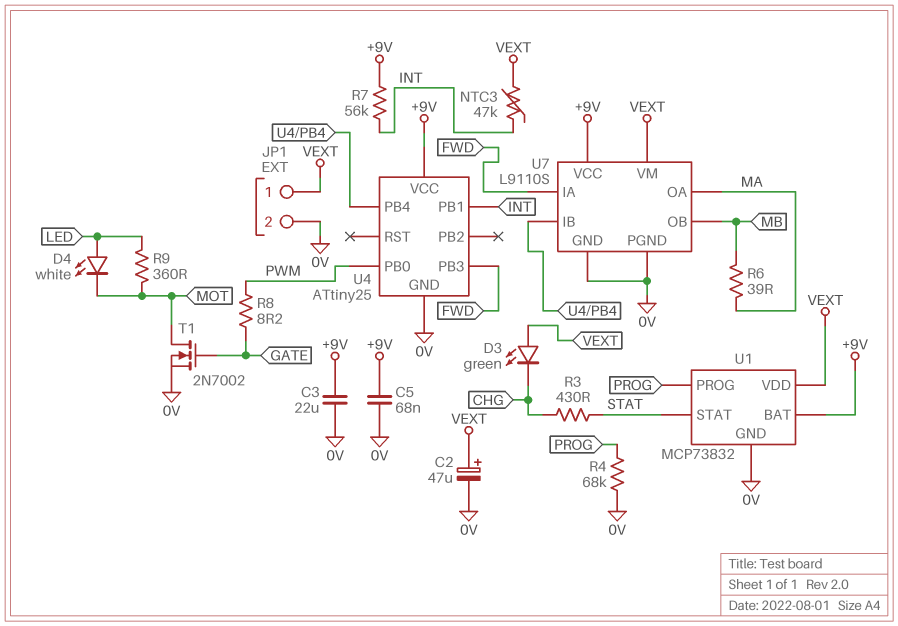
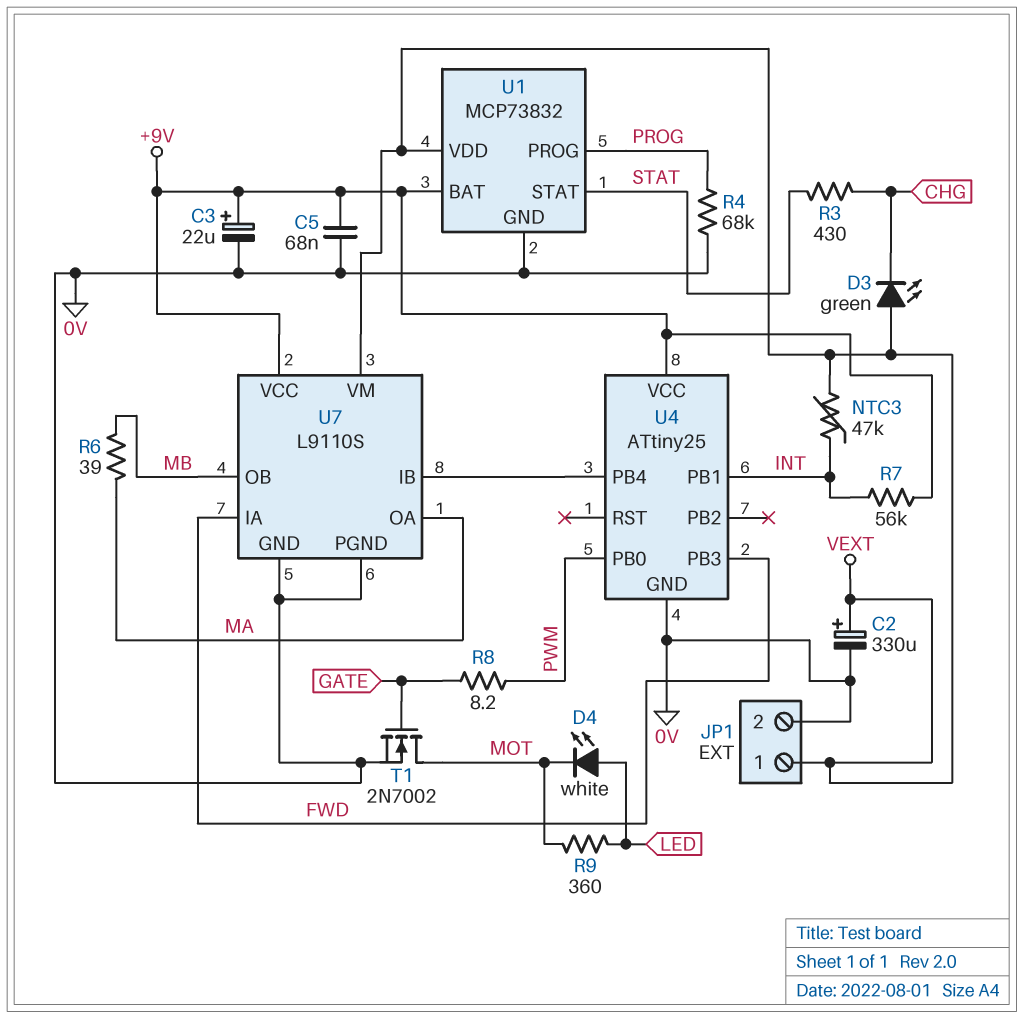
C2: 47uF (plus VEXT, minus 0V) -> 330uF (plus VEXT, minus 0V)
C3: 22uF (+9V, 0V) -> 22uF (plus +9V, minus 0V)

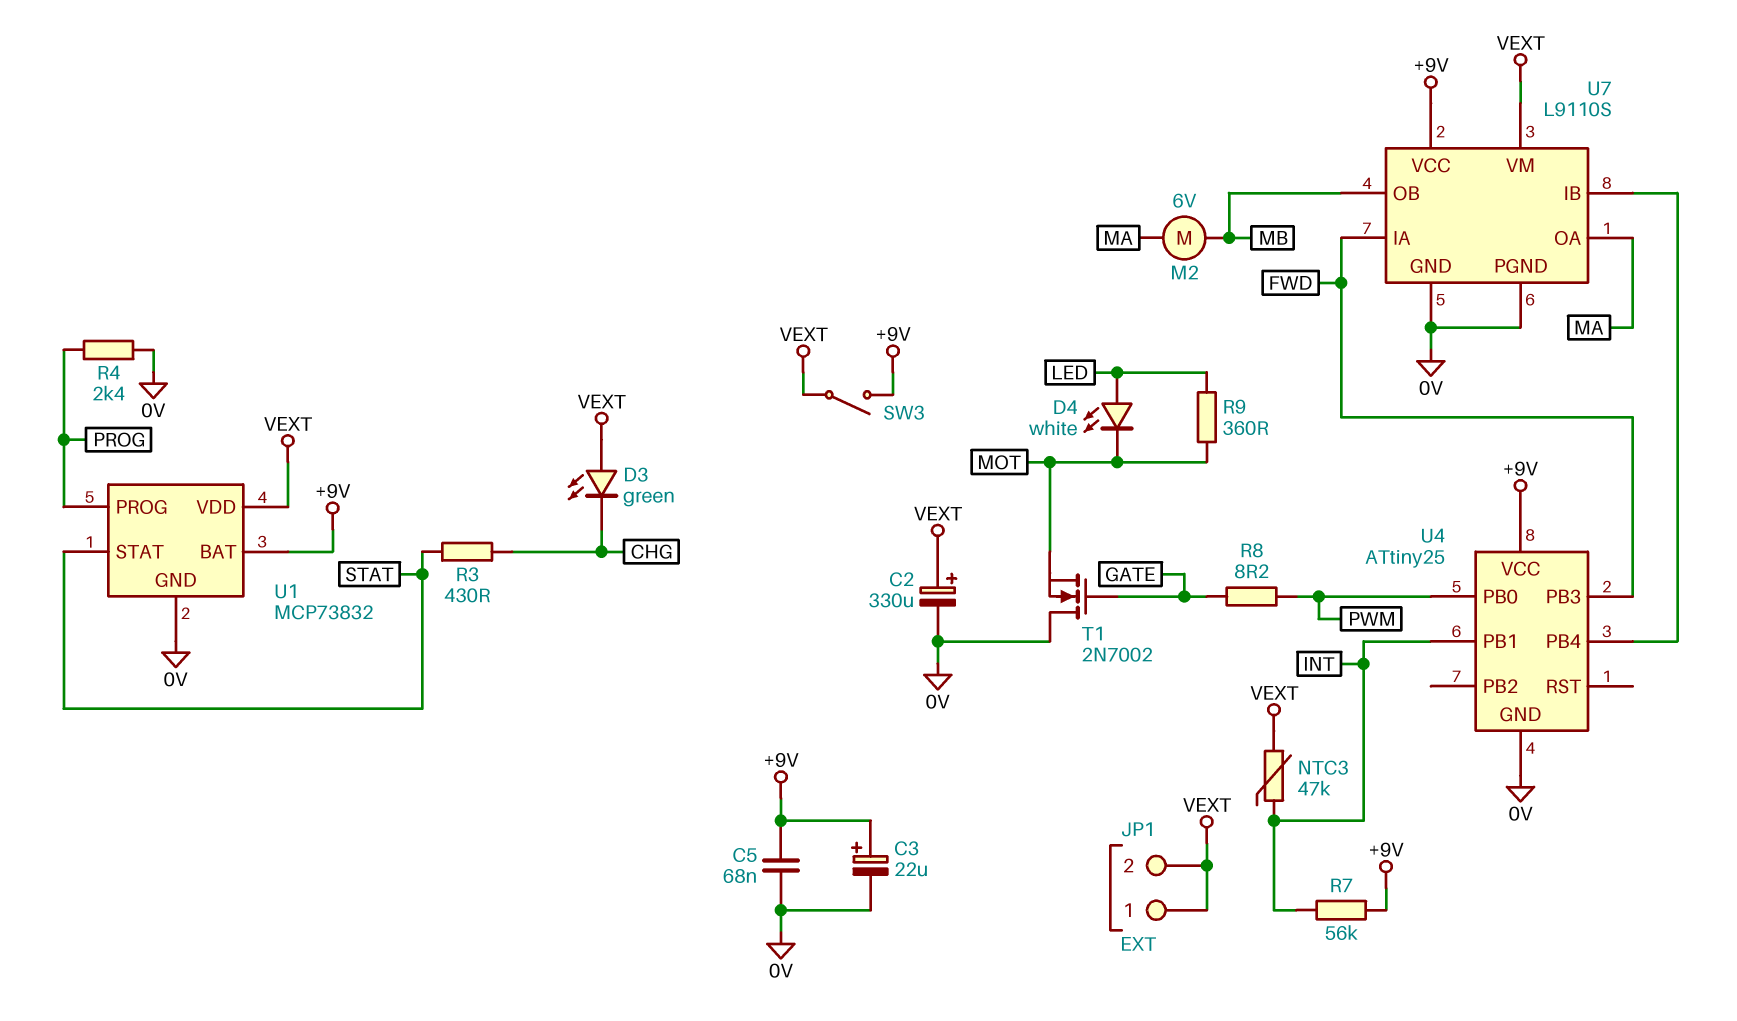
JP1 pin 2: 0V -> VEXT
M2: none -> motor 6V (MA, MB)
R4: 68k (0V, PROG) -> 2.4k (0V, PROG)
R6: 39 (MA, MB) -> none
SW3: none -> switch (+9V, VEXT)
T1: NMOS 2N7002 (G GATE, D MOT, S 0V) -> NMOS 2N7002 (G GATE, D 0V, S MOT)

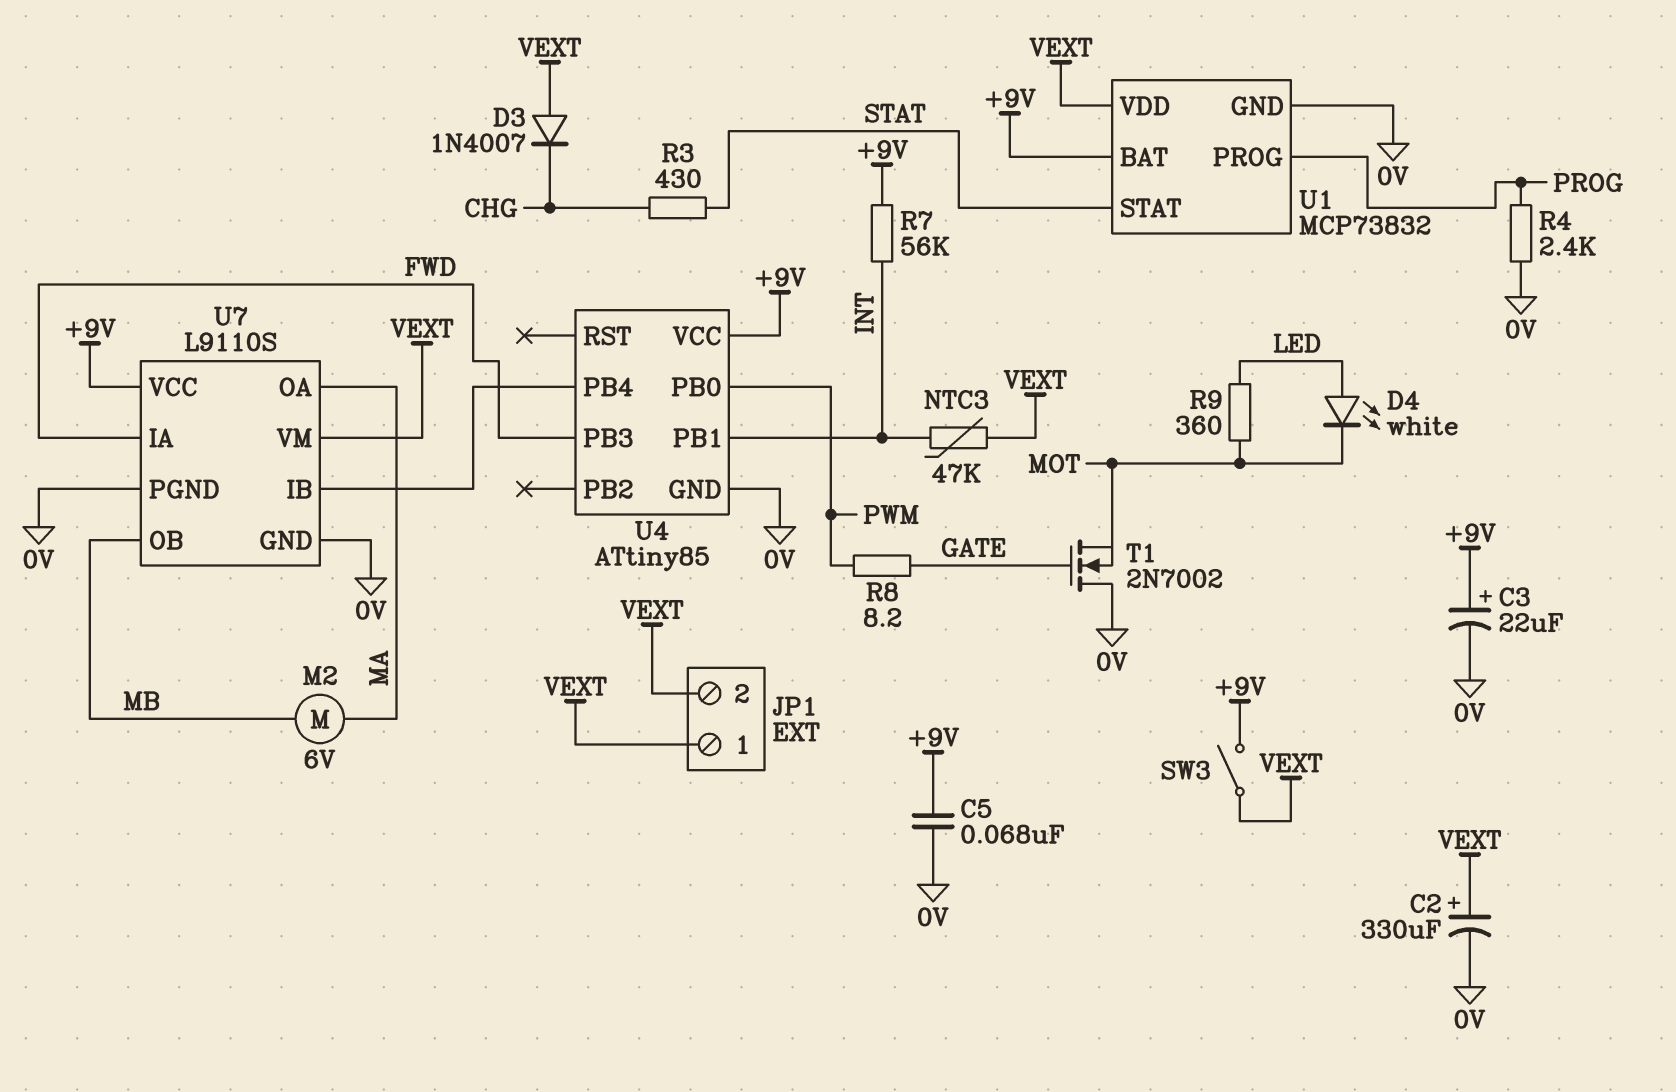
D3: LED green (A VEXT, K CHG) -> diode 1N4007 (A VEXT, K CHG)
U4: ATtiny25 -> ATtiny85

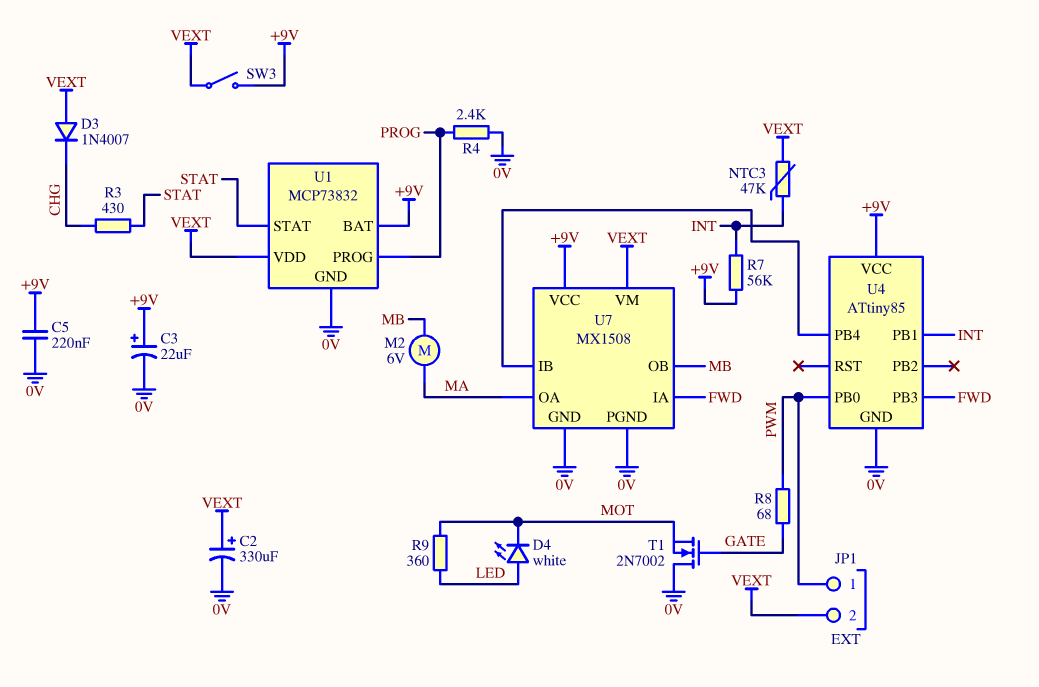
C5: 68nF (+9V, 0V) -> 220nF (+9V, 0V)
JP1 pin 1: VEXT -> PWM
R8: 8.2 (GATE, PWM) -> 68 (GATE, PWM)
U7: L9110S -> MX1508

